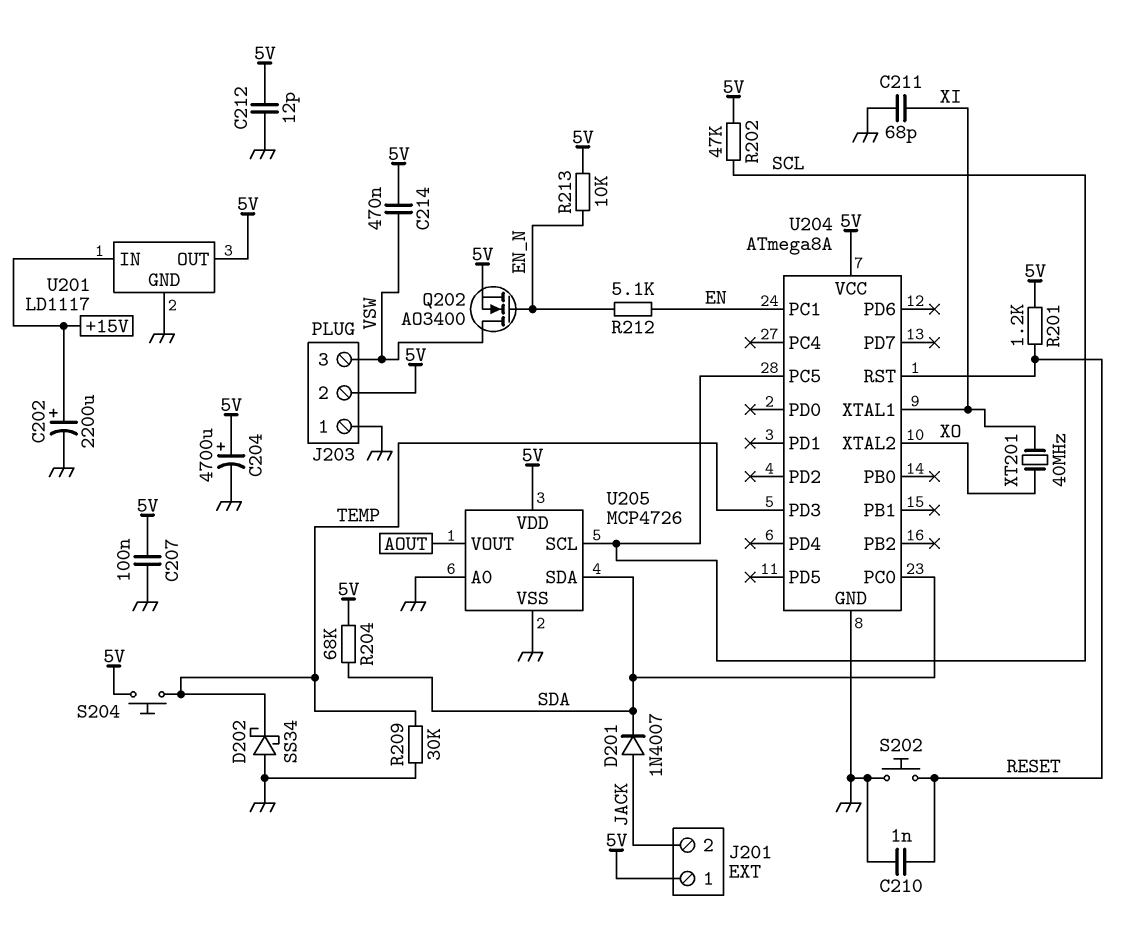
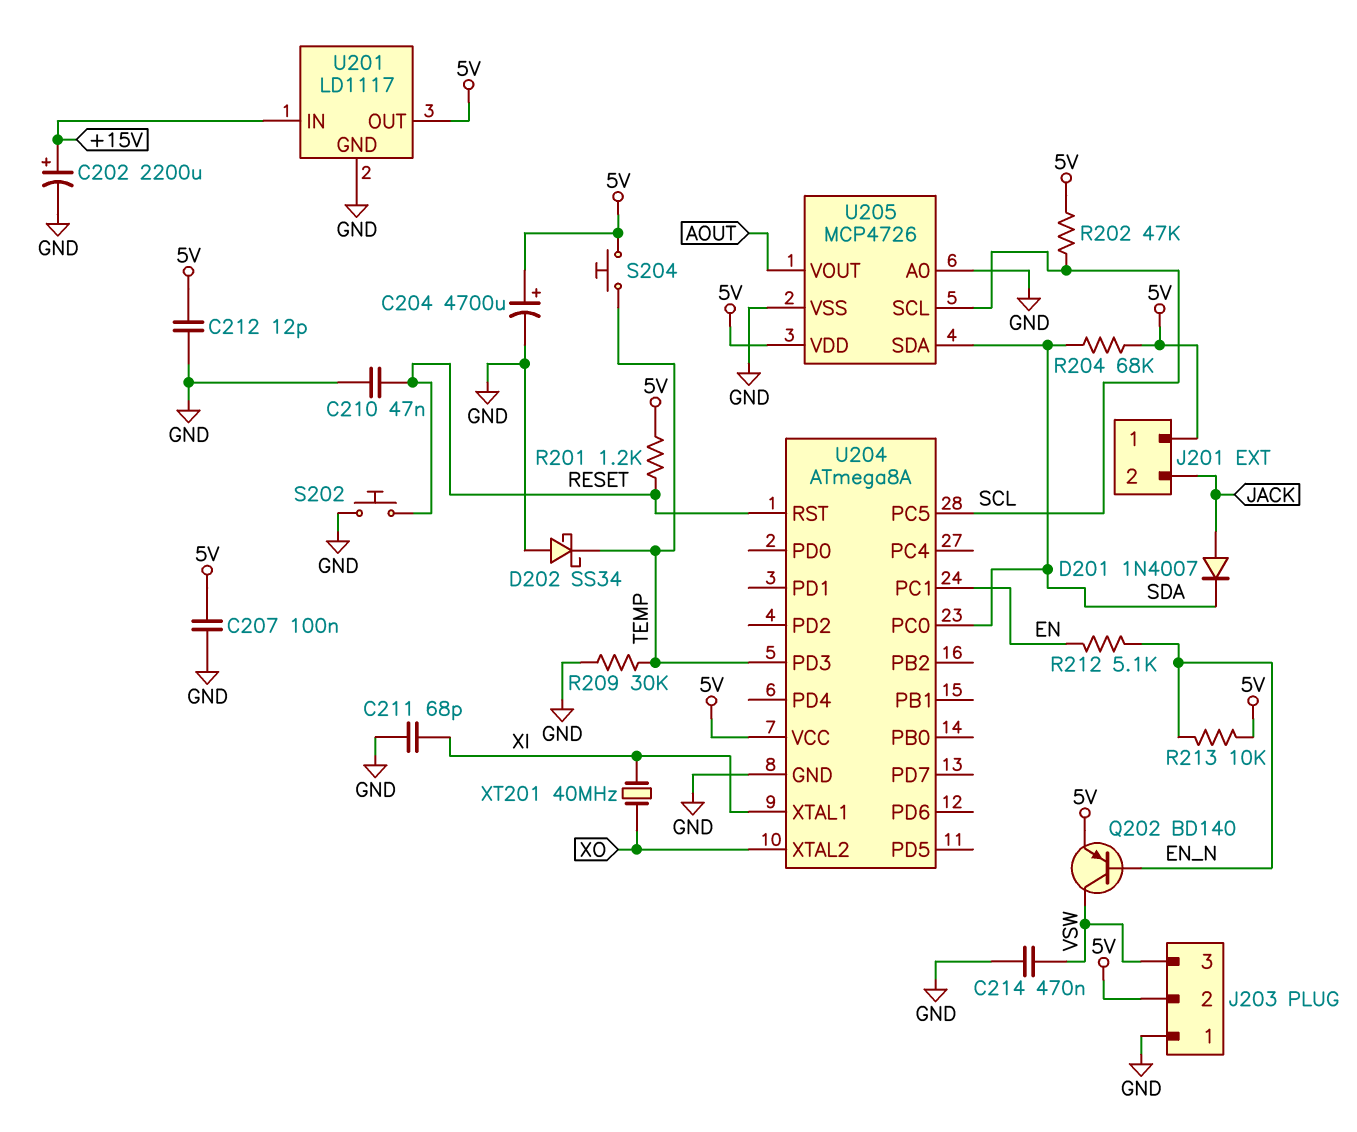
C210: 1nF (GND, RESET) -> 47nF (GND, RESET)
C214: 470nF (5V, VSW) -> 470nF (GND, VSW)
Q202: NMOS AO3400 (G EN_N, D VSW, S 5V) -> PNP BD140 (B EN_N, C VSW, E 5V)

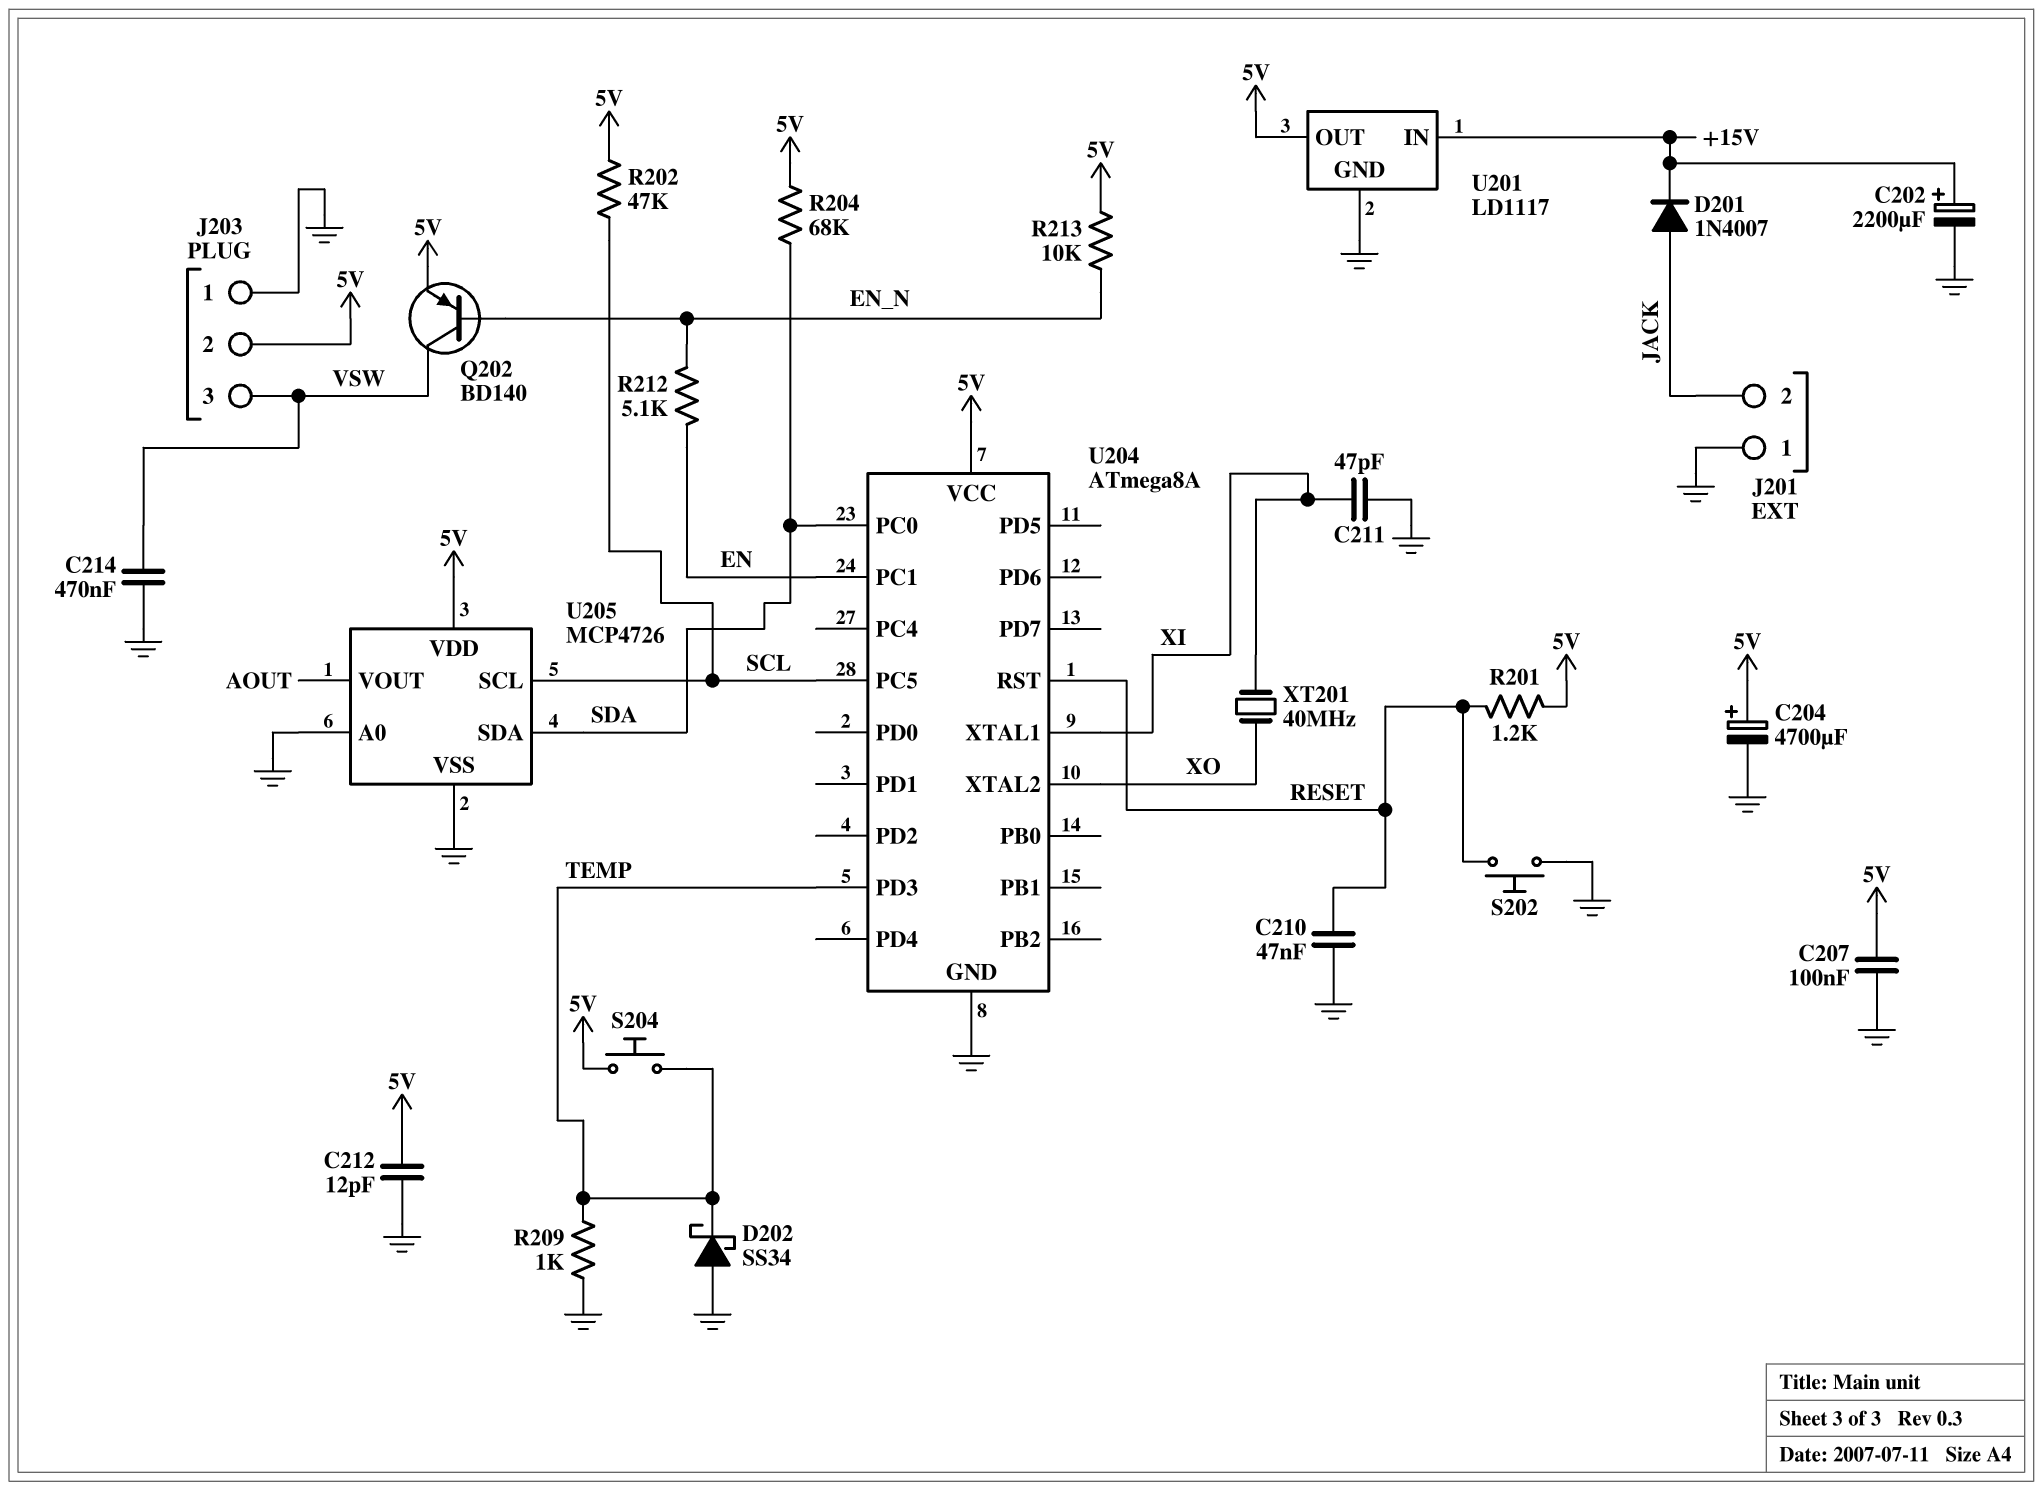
C211: 68pF (GND, XI) -> 47pF (GND, XI)
D201: diode 1N4007 (A JACK, K SDA) -> diode 1N4007 (A JACK, K +15V)
J201 pin 1: 5V -> GND
R209: 30k (GND, TEMP) -> 1k (GND, TEMP)

